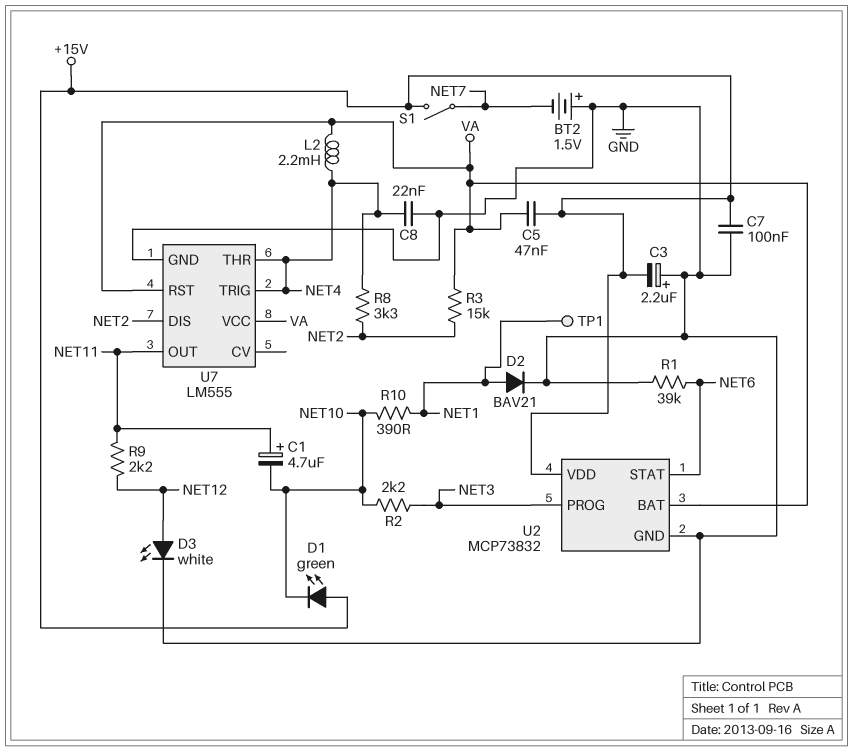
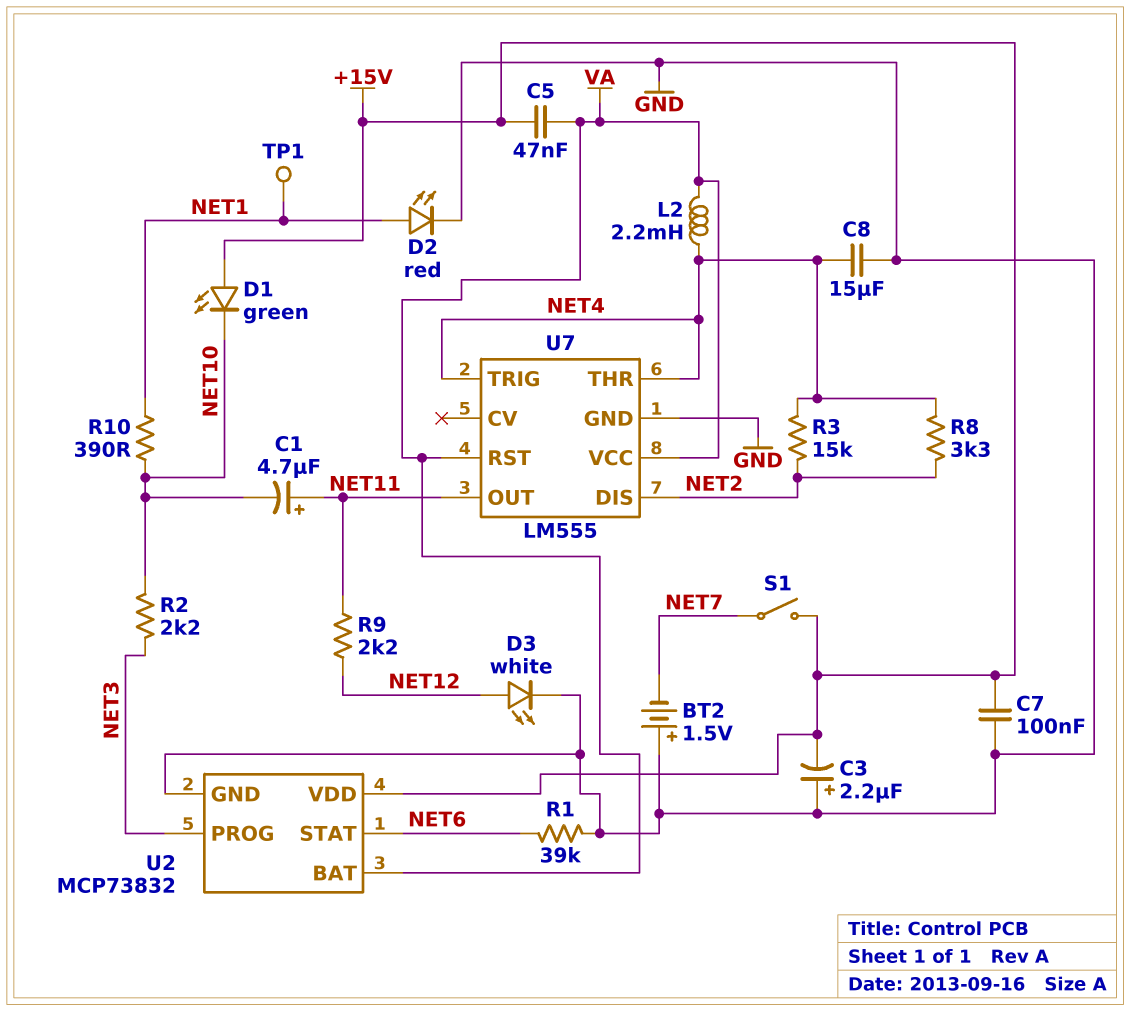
C8: 22nF (GND, NET4) -> 15uF (GND, NET4)
D2: diode BAV21 (A NET1, K GND) -> LED red (A NET1, K GND)
R3: 15k (NET2, VA) -> 15k (NET2, NET4)

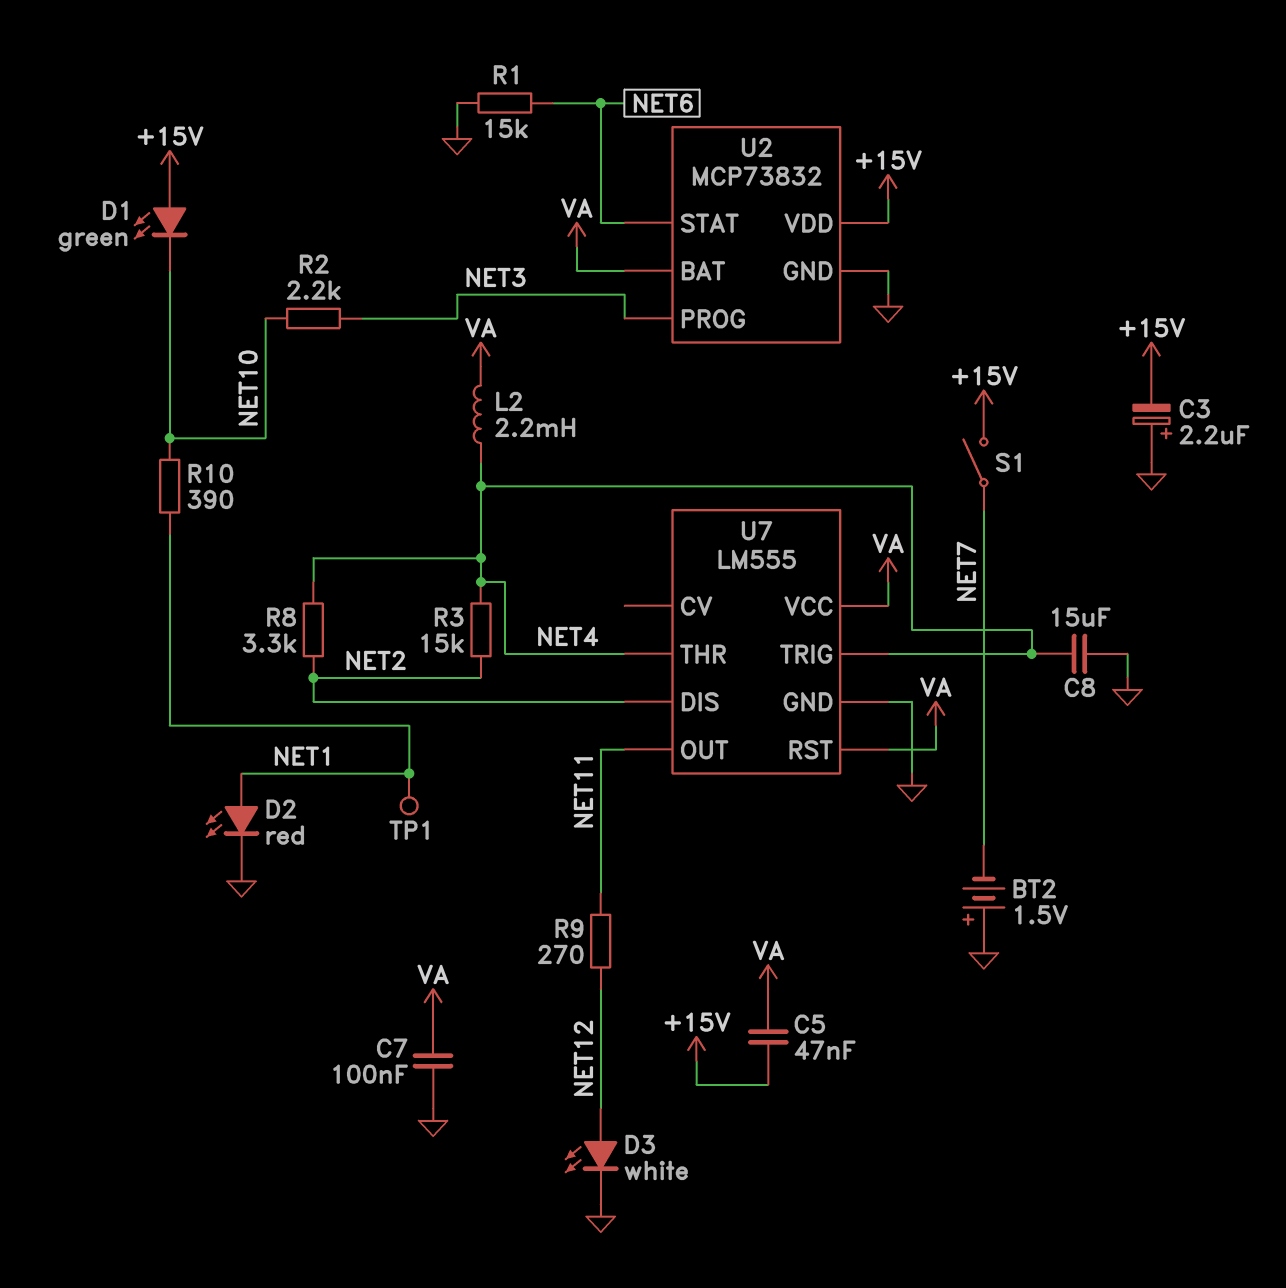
C1: 4.7uF (plus NET11, minus NET10) -> none
C7: 100nF (+15V, GND) -> 100nF (GND, VA)
R1: 39k (GND, NET6) -> 15k (GND, NET6)
R9: 2.2k (NET11, NET12) -> 270 (NET11, NET12)

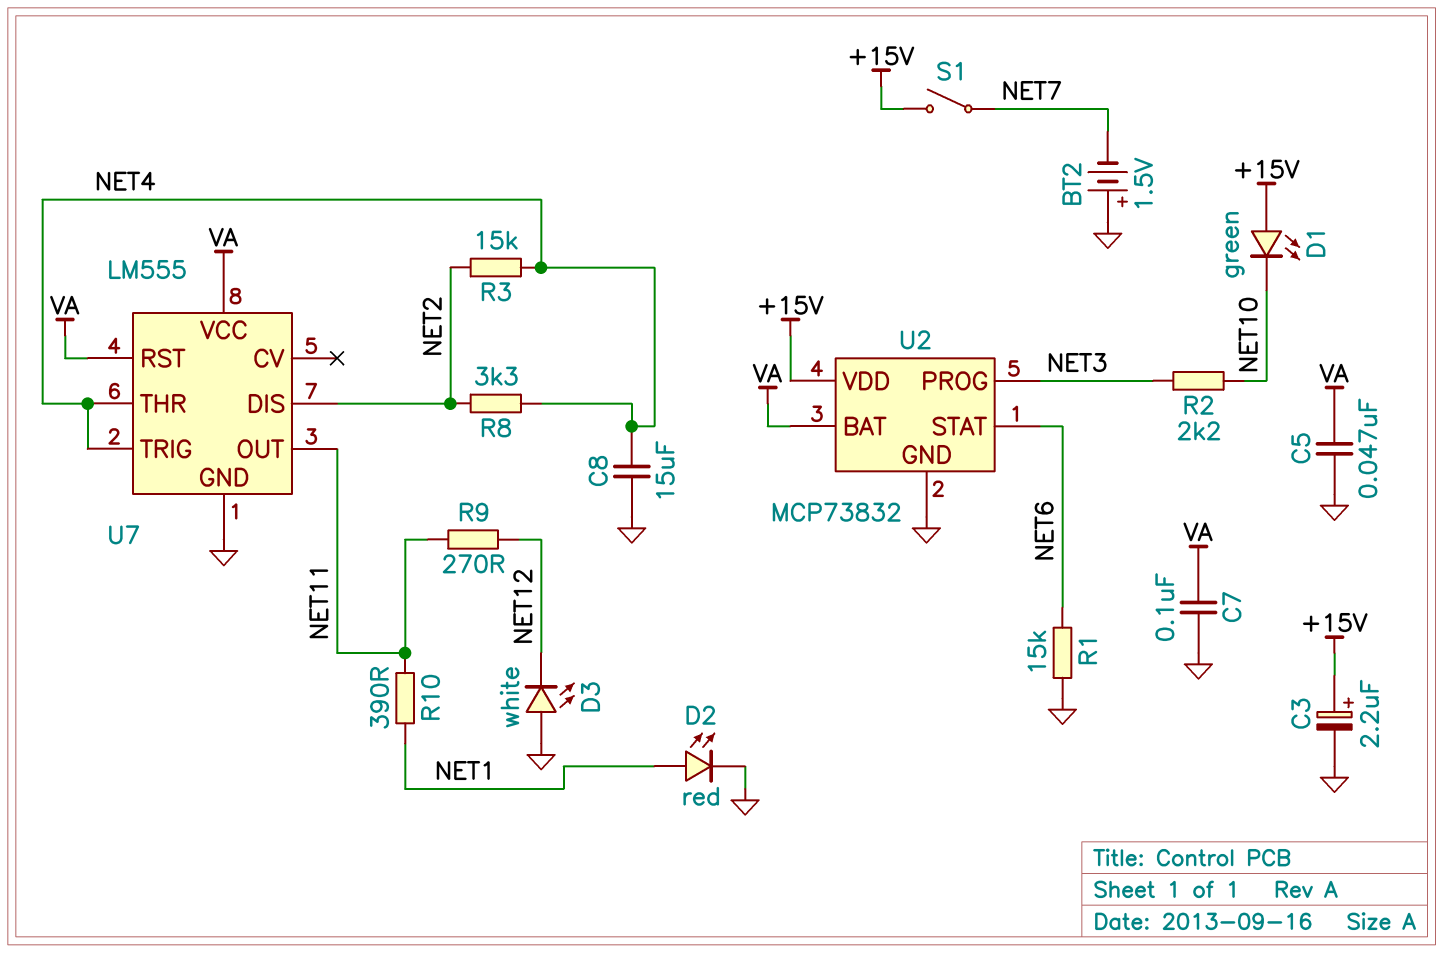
C3: 2.2uF (plus GND, minus +15V) -> 2.2uF (plus +15V, minus GND)
C5: 47nF (+15V, VA) -> 47nF (GND, VA)
D3: LED white (A NET12, K GND) -> LED white (A GND, K NET12)
L2: 2.2mH (NET4, VA) -> none
R10: 390 (NET1, NET10) -> 390 (NET1, NET11)
TP1: test point (NET1) -> none

